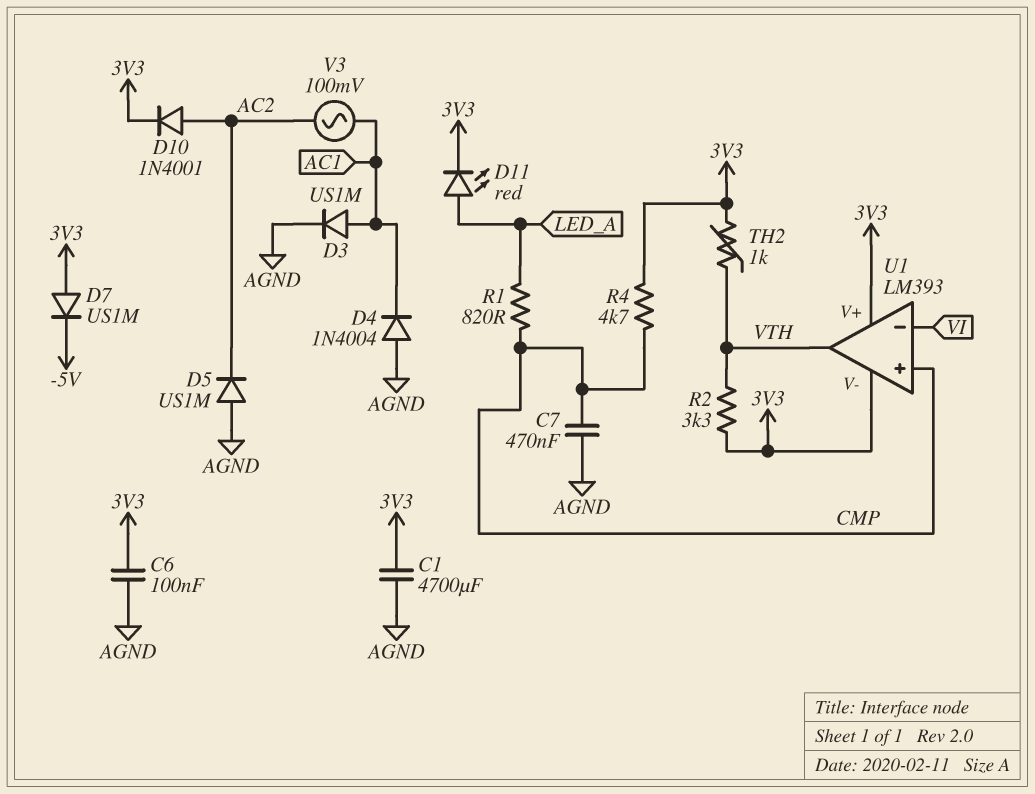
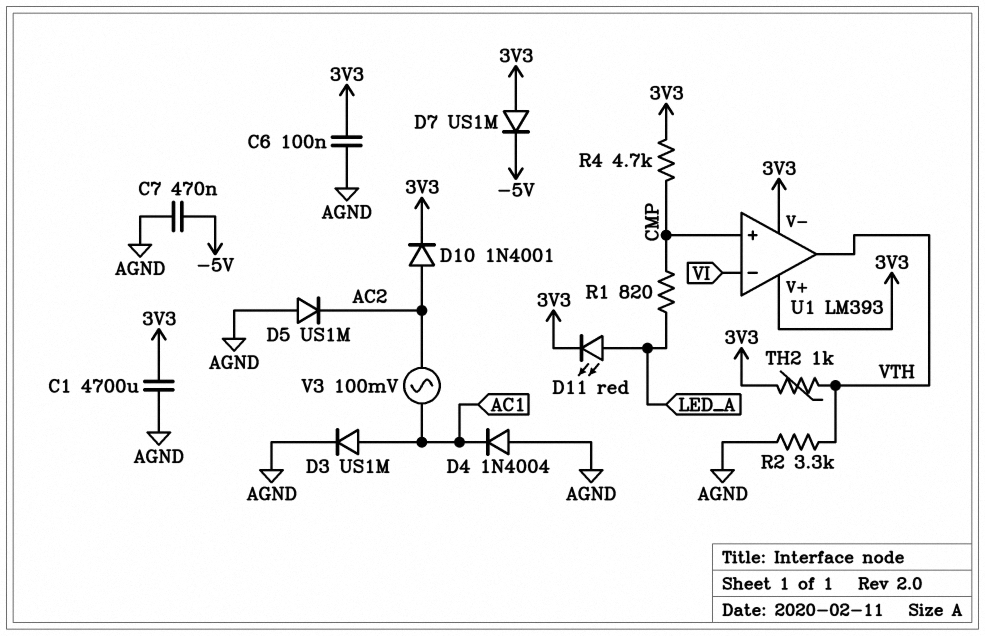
C7: 470nF (AGND, CMP) -> 470nF (-5V, AGND)
R2: 3.3k (3V3, VTH) -> 3.3k (AGND, VTH)

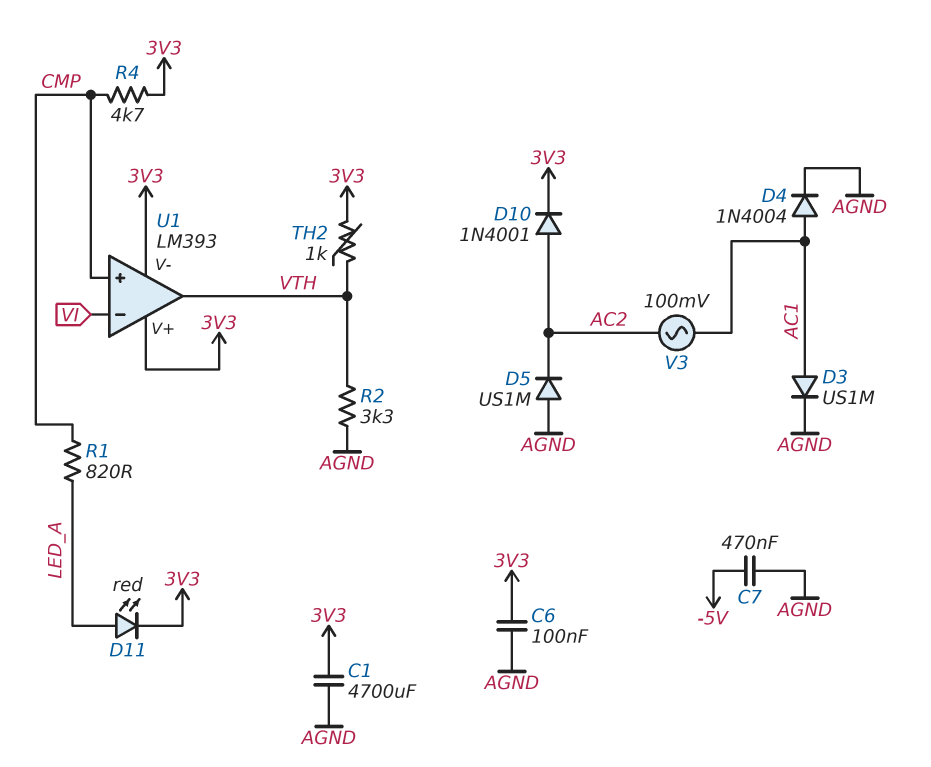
D4: diode 1N4004 (A AGND, K AC1) -> diode 1N4004 (A AC1, K AGND)
D7: diode US1M (A 3V3, K -5V) -> none

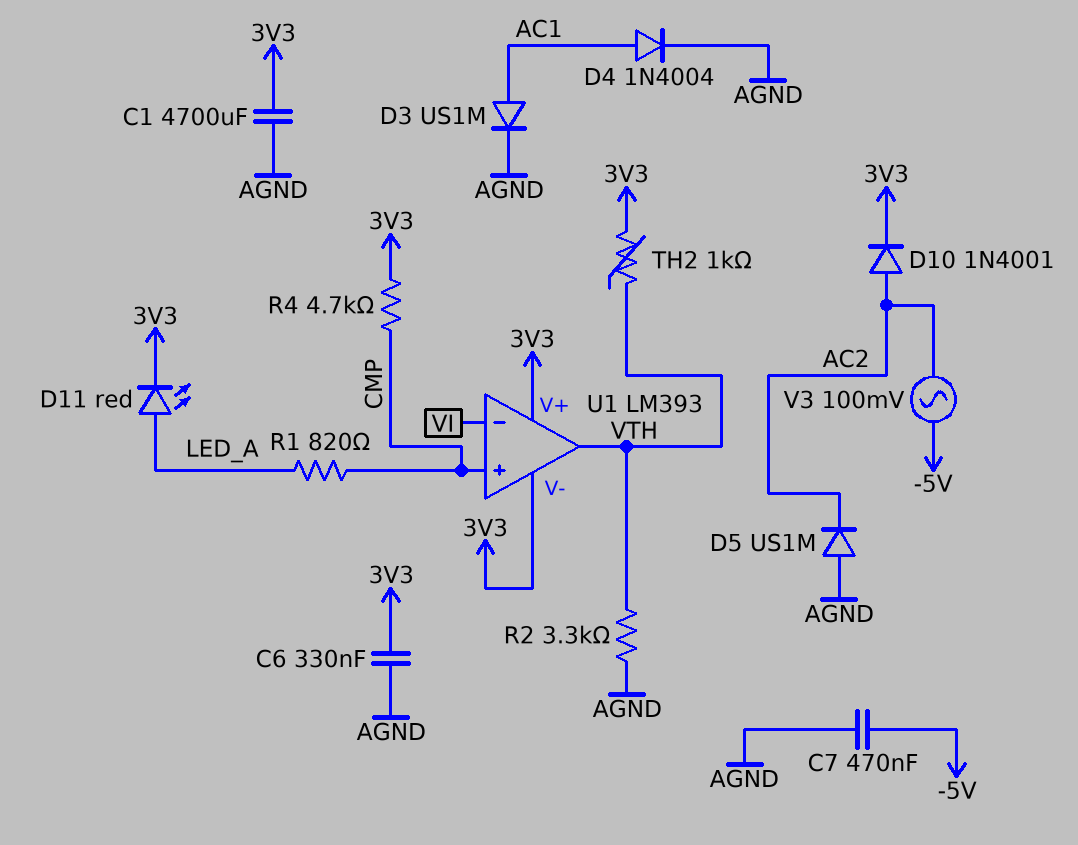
C6: 100nF (3V3, AGND) -> 330nF (3V3, AGND)
V3: AC 100mV (AC1, AC2) -> AC 100mV (-5V, AC2)

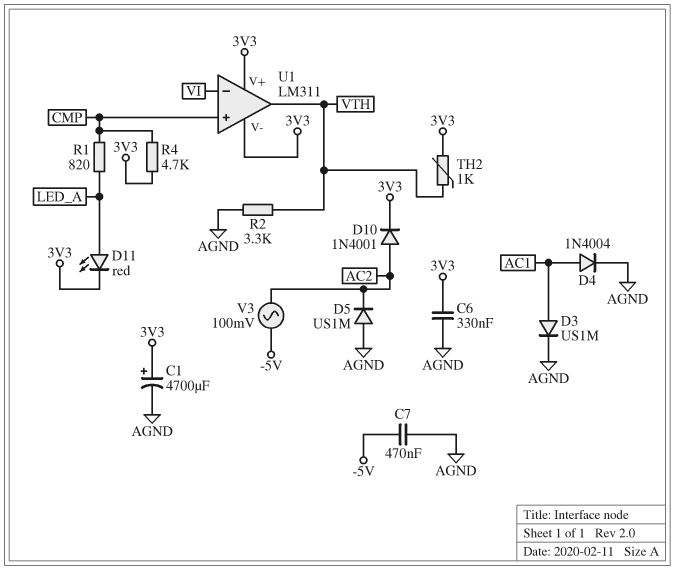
C1: 4700uF (3V3, AGND) -> 4700uF (plus 3V3, minus AGND)
U1: LM393 -> LM311

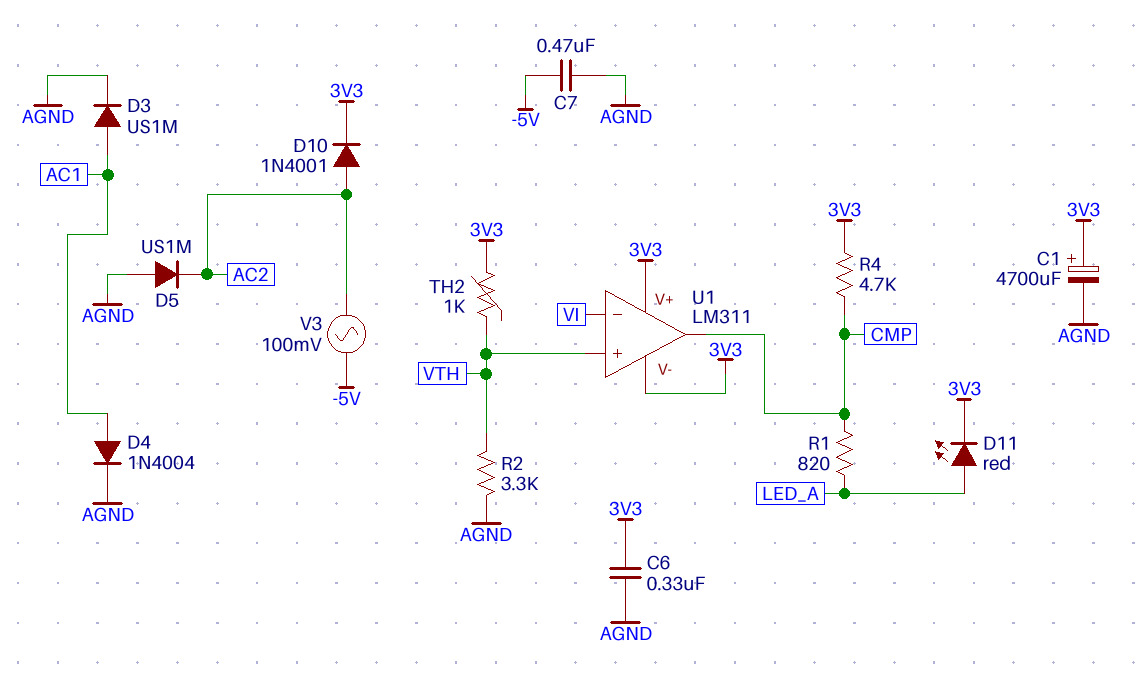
U1 pin in+: CMP -> VTH
U1 pin out: VTH -> CMP

